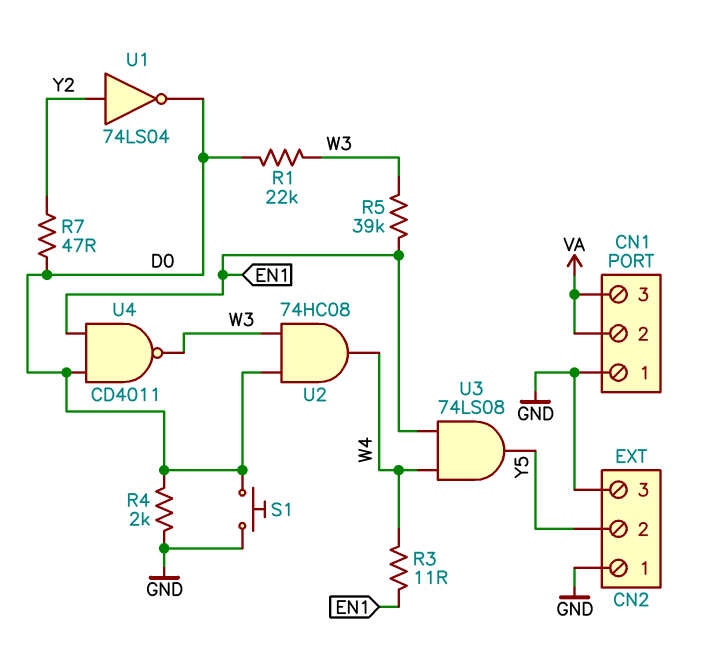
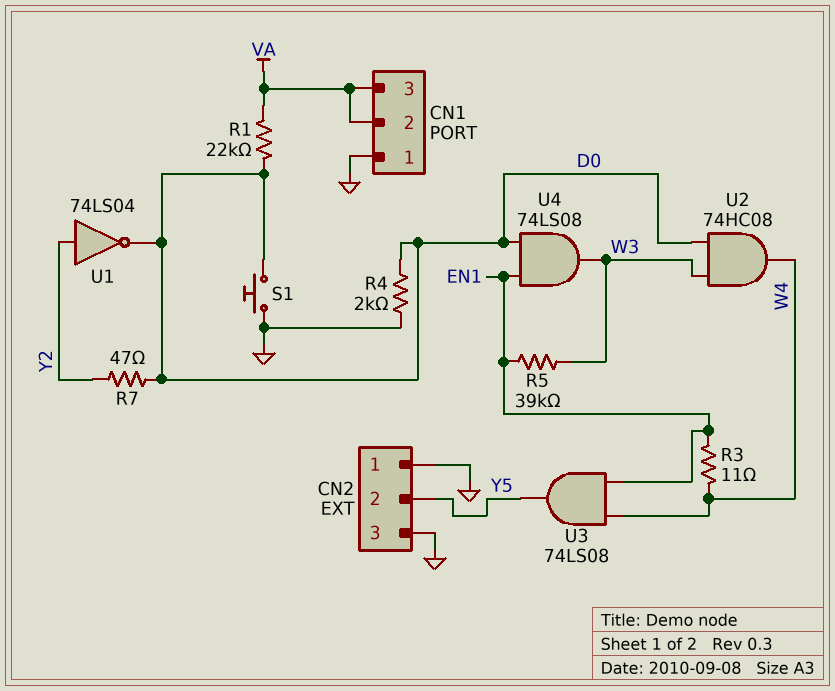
R1: 22k (D0, W3) -> 22k (D0, VA)
U4: NAND CD4011 (in D0, in EN1, out W3) -> AND 74LS08 (in D0, in EN1, out W3)

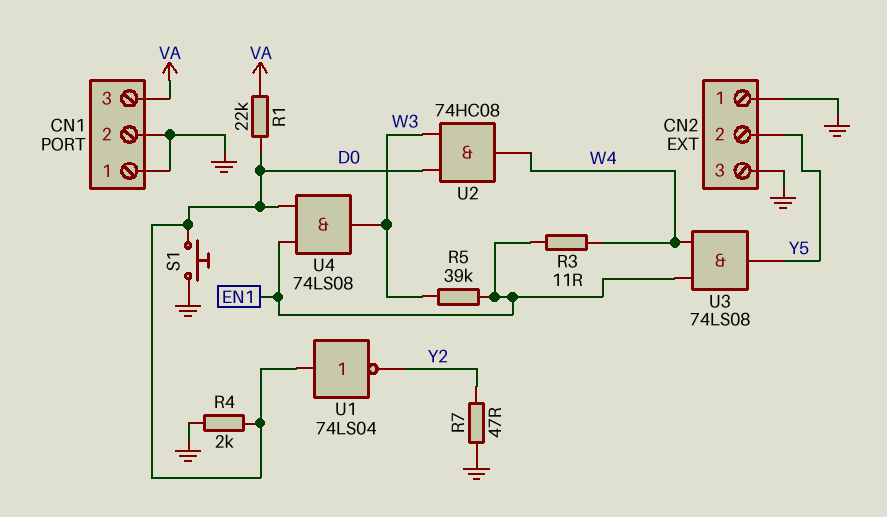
CN1 pin 2: VA -> GND
R7: 47 (D0, Y2) -> 47 (GND, Y2)
U1: NOT 74LS04 (in Y2, out D0) -> NOT 74LS04 (in D0, out Y2)

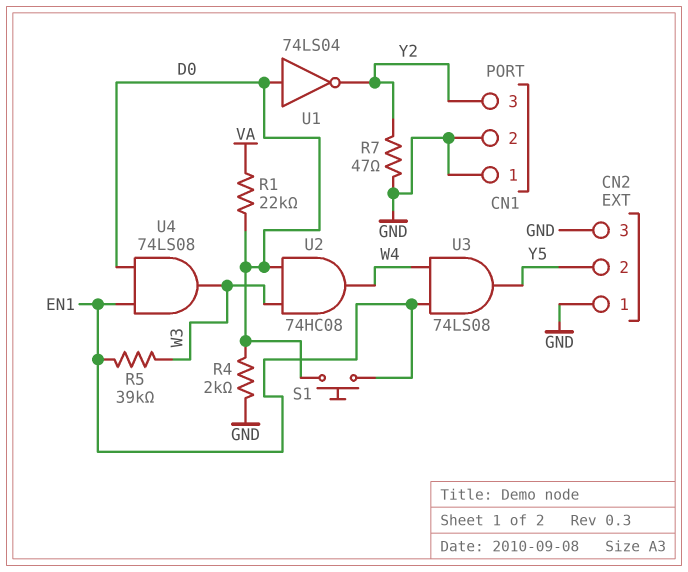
CN1 pin 3: VA -> Y2
R3: 11 (EN1, W4) -> none
S1: button (D0, GND) -> button (D0, EN1)

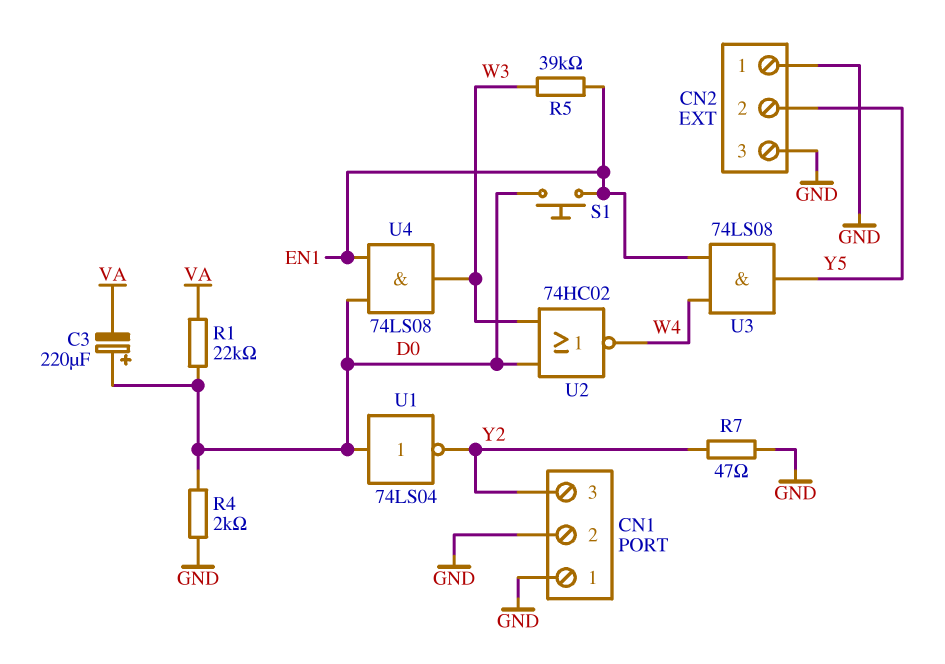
C3: none -> 220uF (plus D0, minus VA)
U2: AND 74HC08 (in D0, in W3, out W4) -> NOR 74HC02 (in D0, in W3, out W4)

